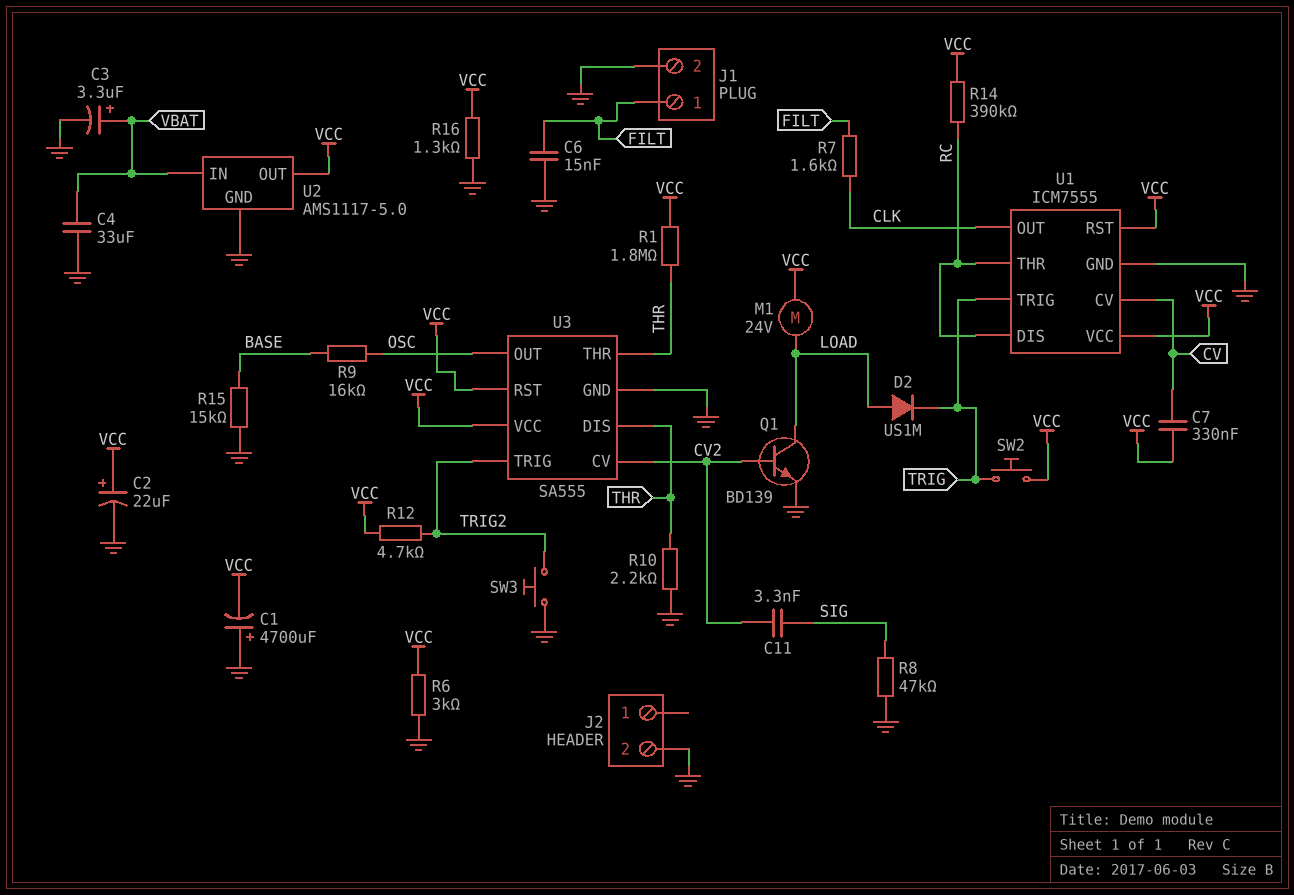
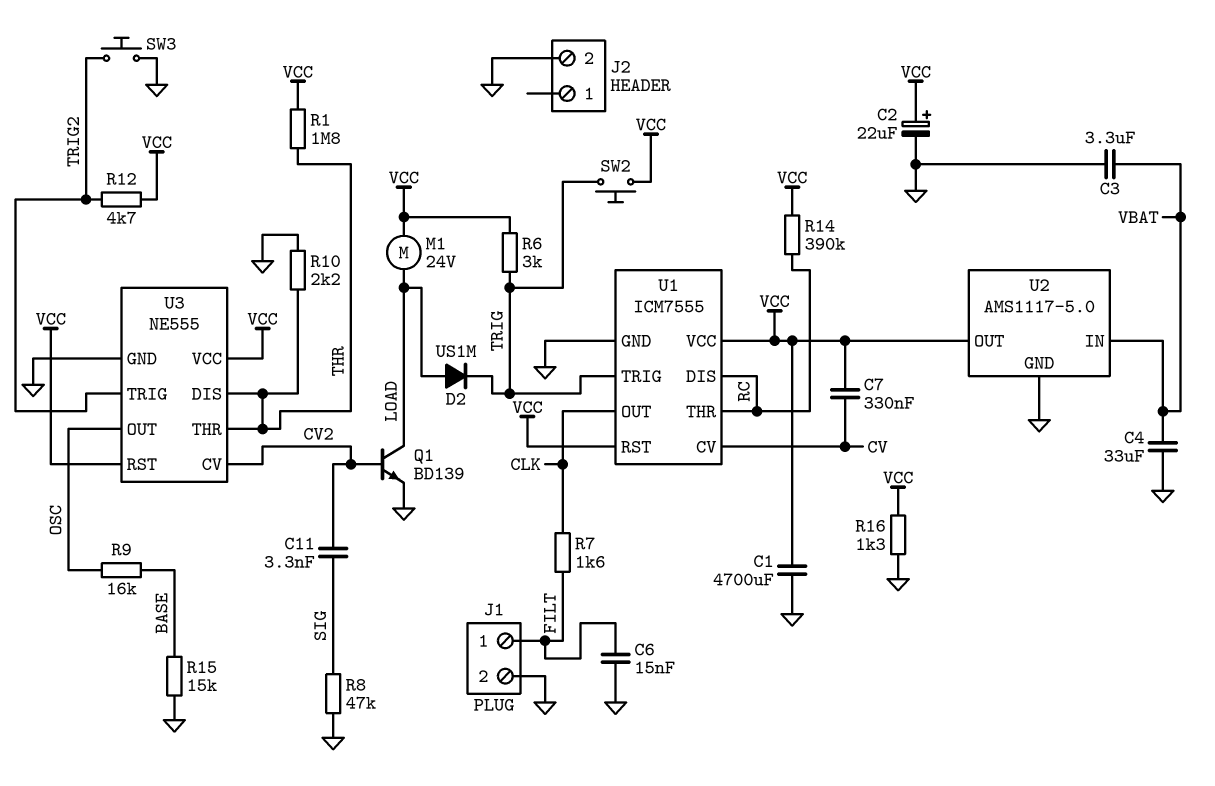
C1: 4700uF (plus GND, minus VCC) -> 4700uF (GND, VCC)
C3: 3.3uF (plus VBAT, minus GND) -> 3.3uF (GND, VBAT)
R6: 3k (GND, VCC) -> 3k (TRIG, VCC)
U3: SA555 -> NE555

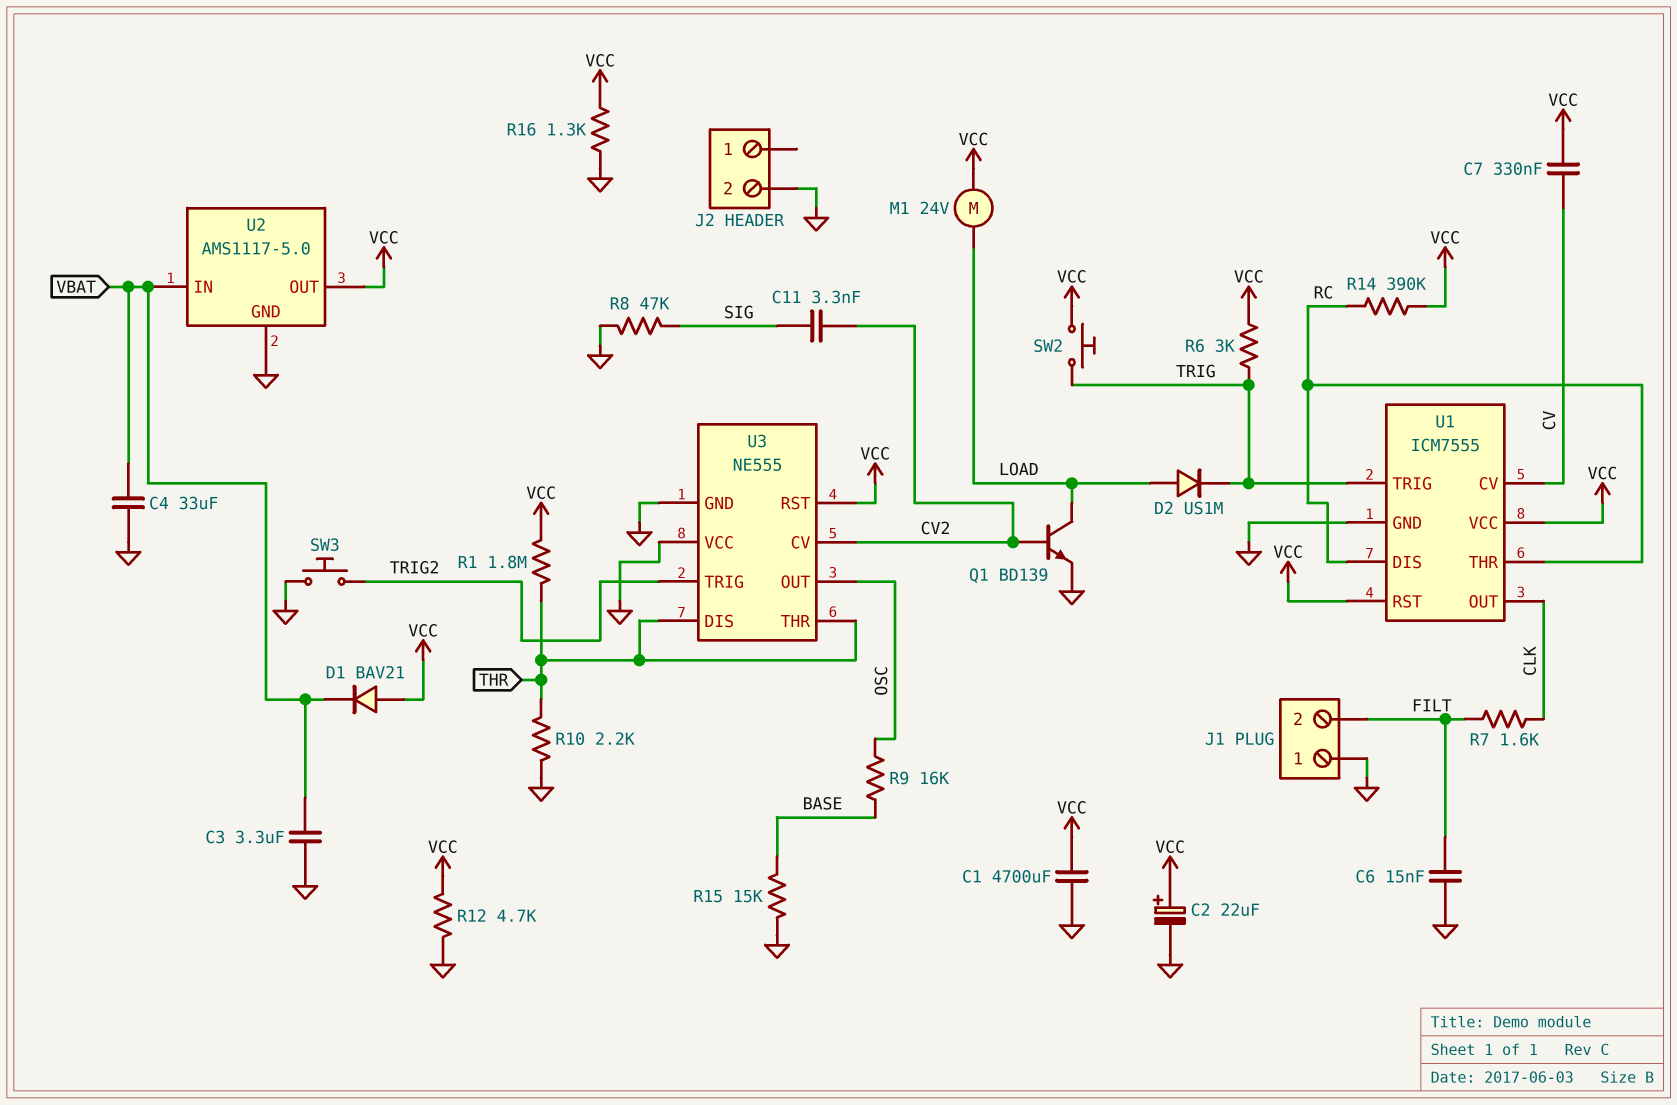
D1: none -> diode BAV21 (A VCC, K VBAT)
J1 pin 1: FILT -> GND
J1 pin 2: GND -> FILT
R12: 4.7k (TRIG2, VCC) -> 4.7k (GND, VCC)
U3 pin VCC: VCC -> GND

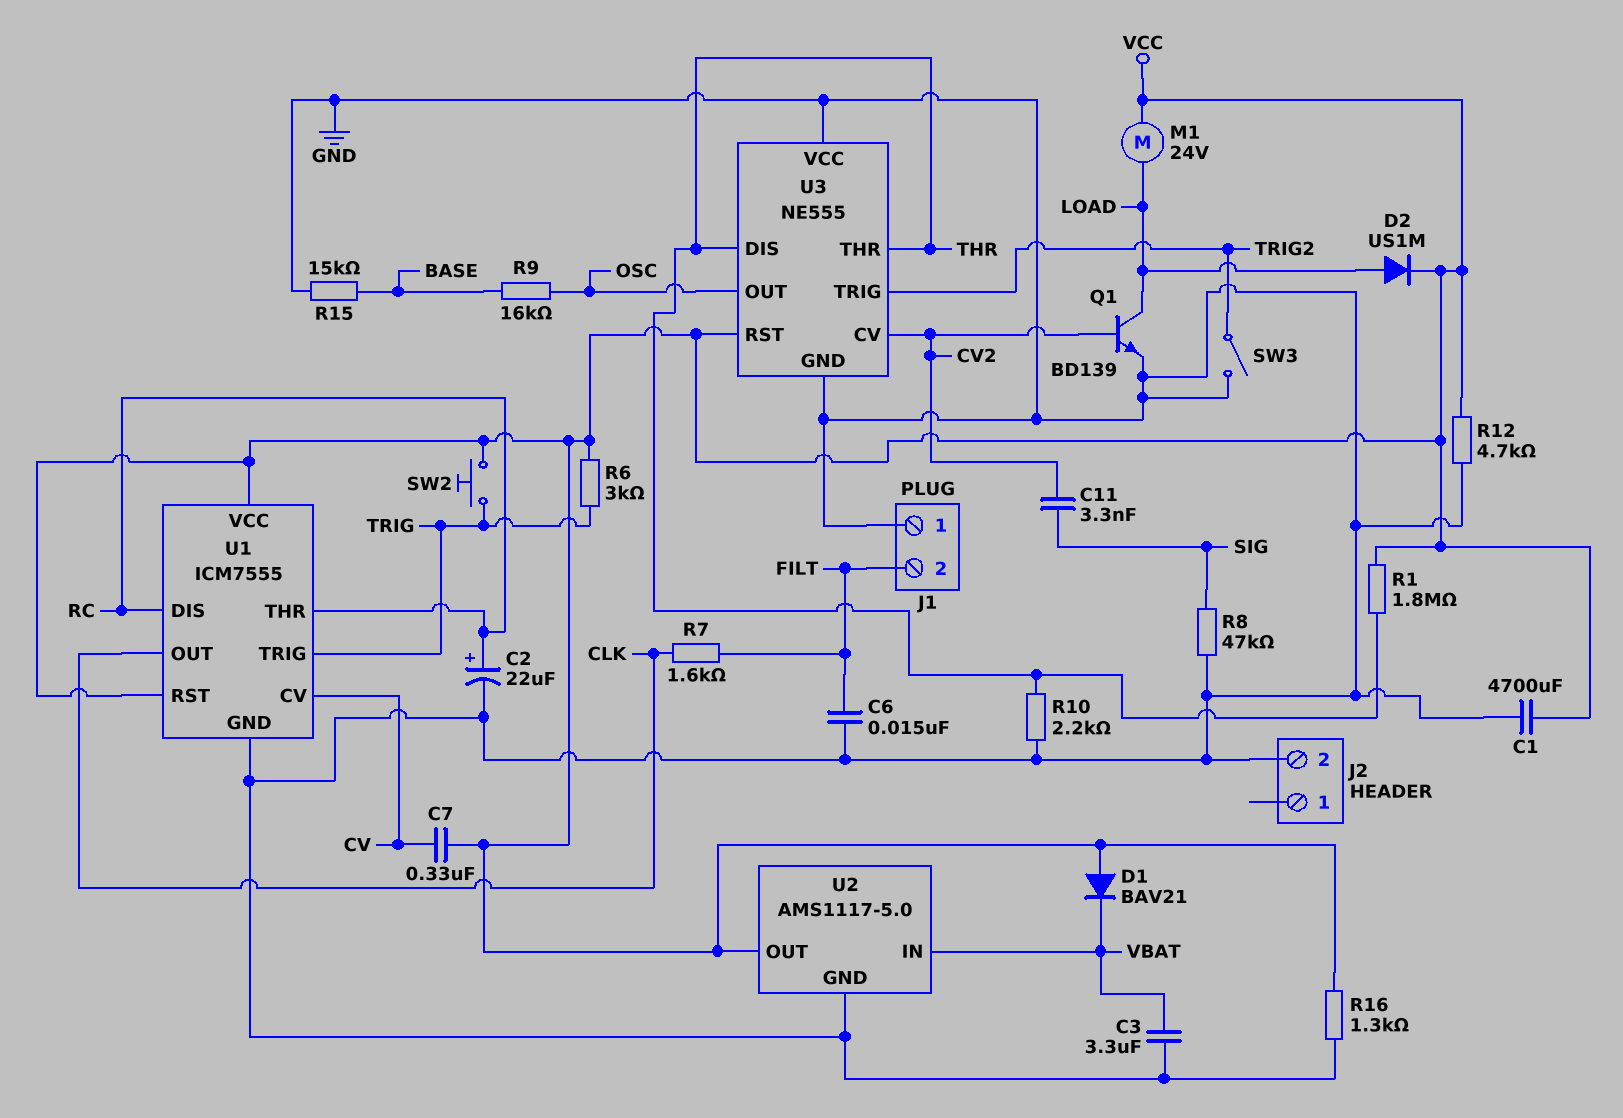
C2: 22uF (plus VCC, minus GND) -> 22uF (plus RC, minus GND)
C4: 33uF (GND, VBAT) -> none
D2: diode US1M (A LOAD, K TRIG) -> diode US1M (A LOAD, K VCC)
R14: 390k (RC, VCC) -> none
SW3: button (GND, TRIG2) -> switch (GND, TRIG2)

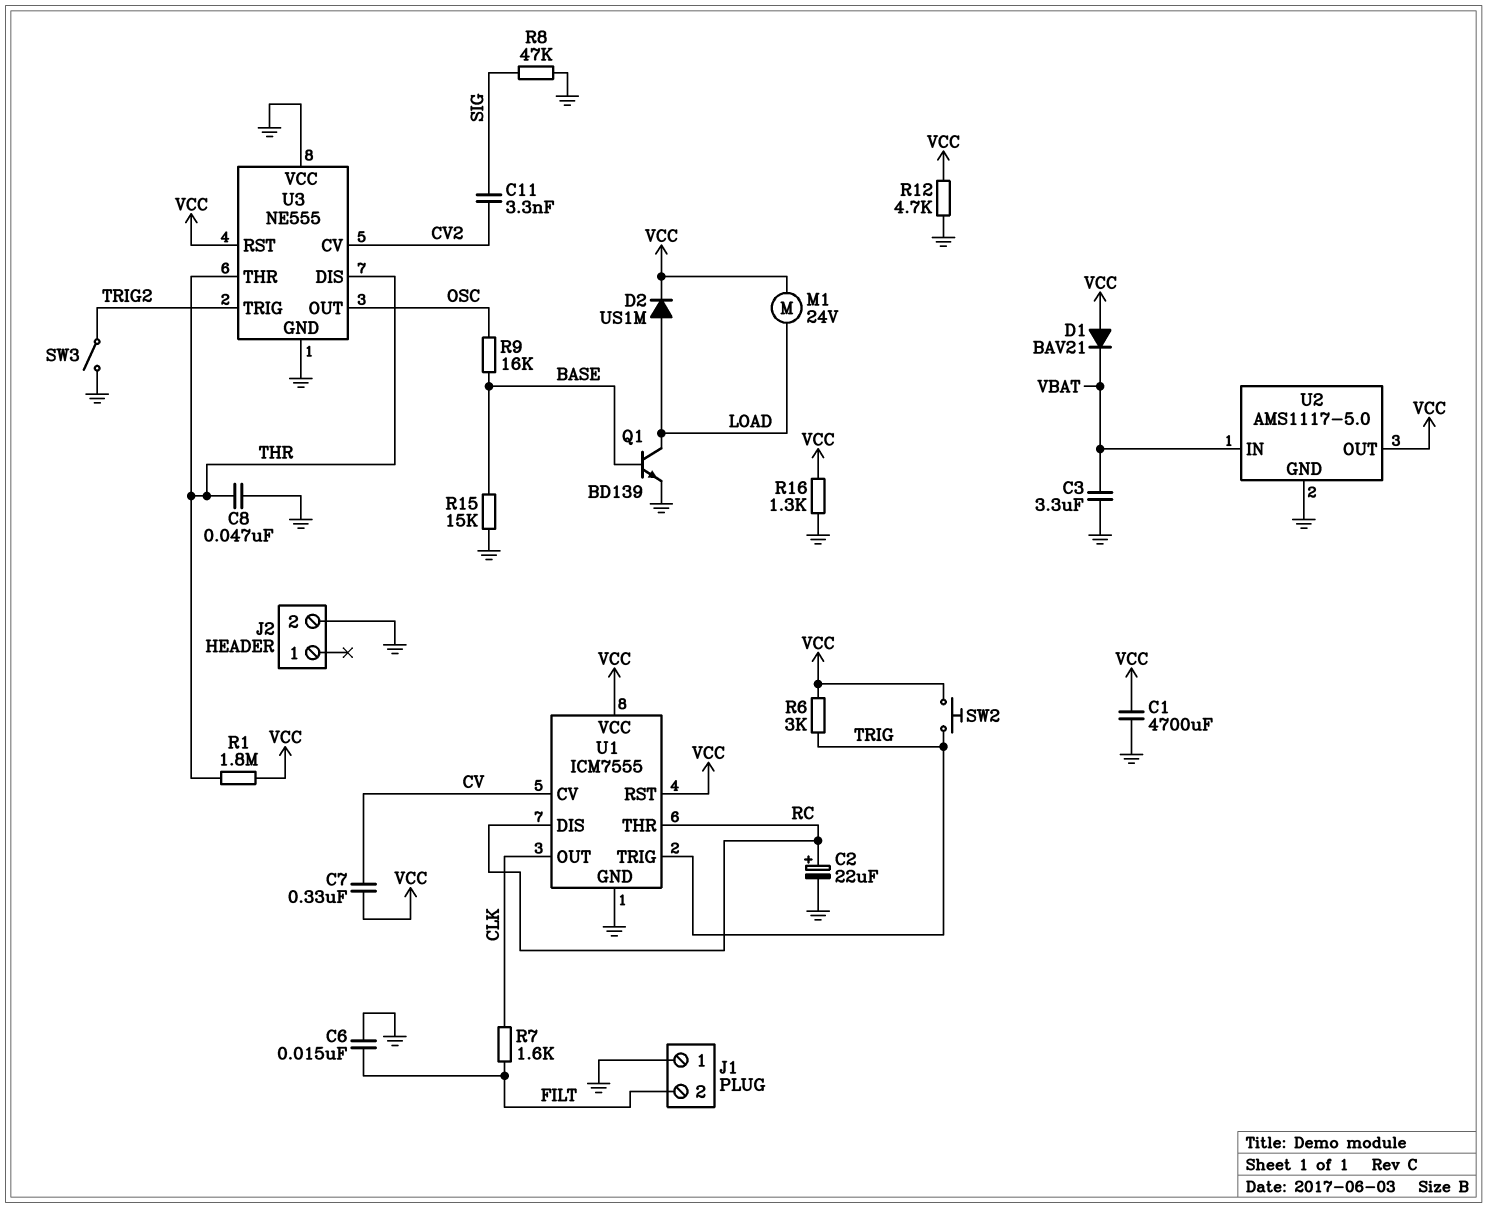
C8: none -> 47nF (GND, THR)
Q1: NPN BD139 (B CV2, C LOAD, E GND) -> NPN BD139 (B BASE, C LOAD, E GND)
R10: 2.2k (GND, THR) -> none

